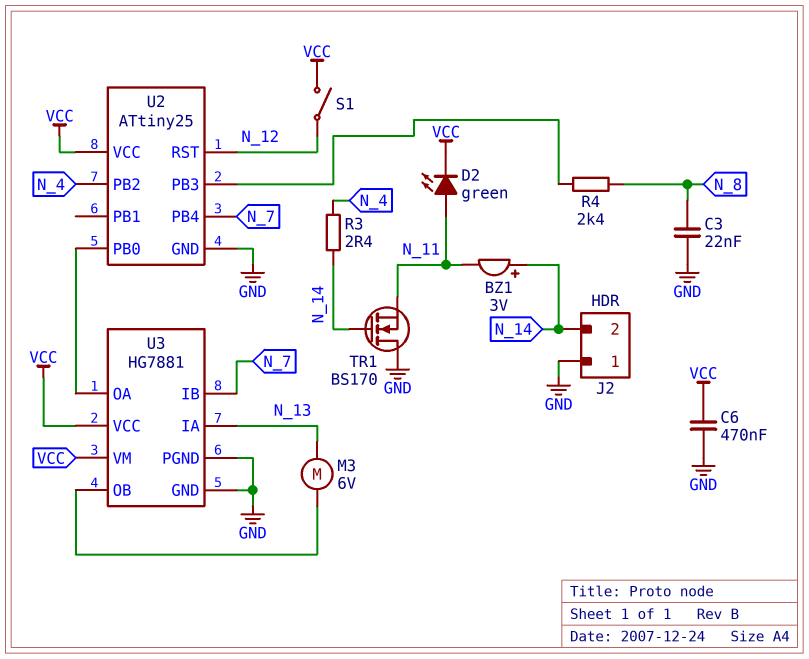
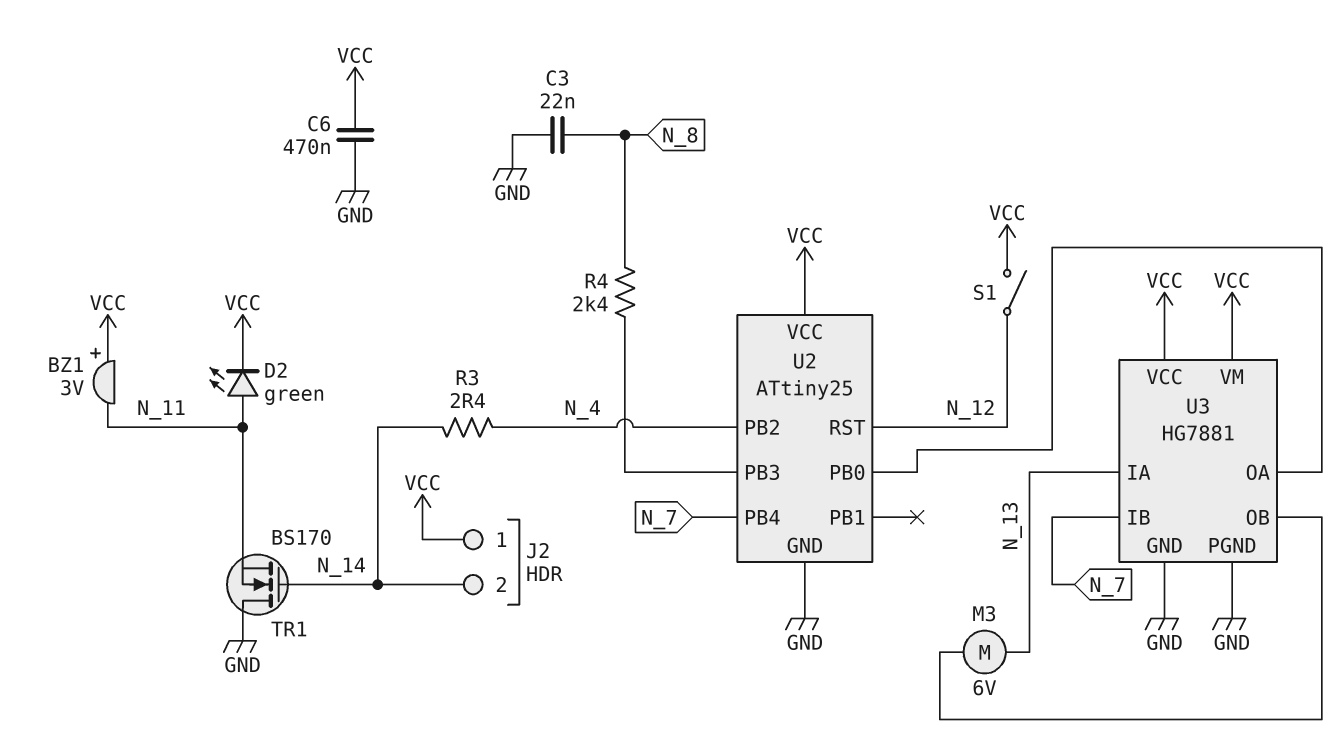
BZ1: buzzer 3V (plus N_14, minus N_11) -> buzzer 3V (plus VCC, minus N_11)
J2 pin 1: GND -> VCC

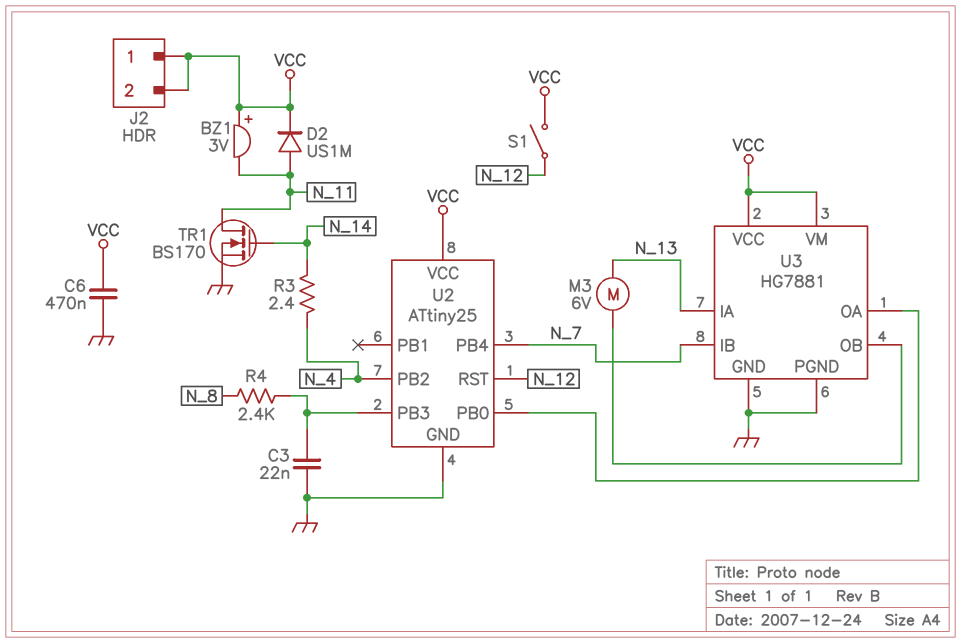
C3: 22nF (GND, N_8) -> 22nF (GND, U2/PB3)
D2: LED green (A N_11, K VCC) -> diode US1M (A N_11, K VCC)
J2 pin 2: N_14 -> VCC
TR1: NMOS BS170 (G N_14, D GND, S N_11) -> NMOS BS170 (G N_14, D N_11, S GND)

